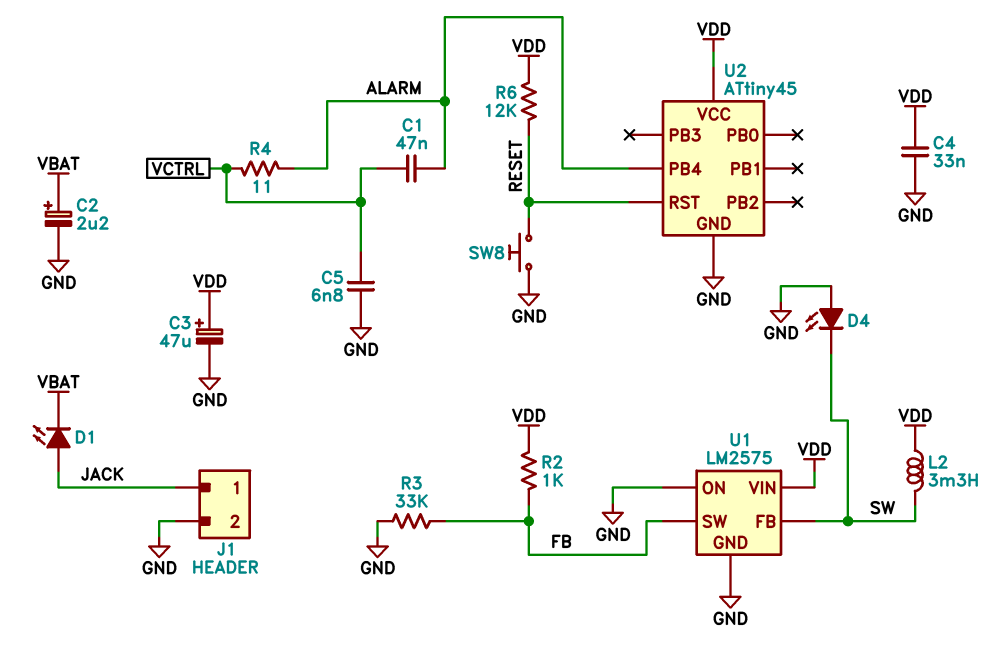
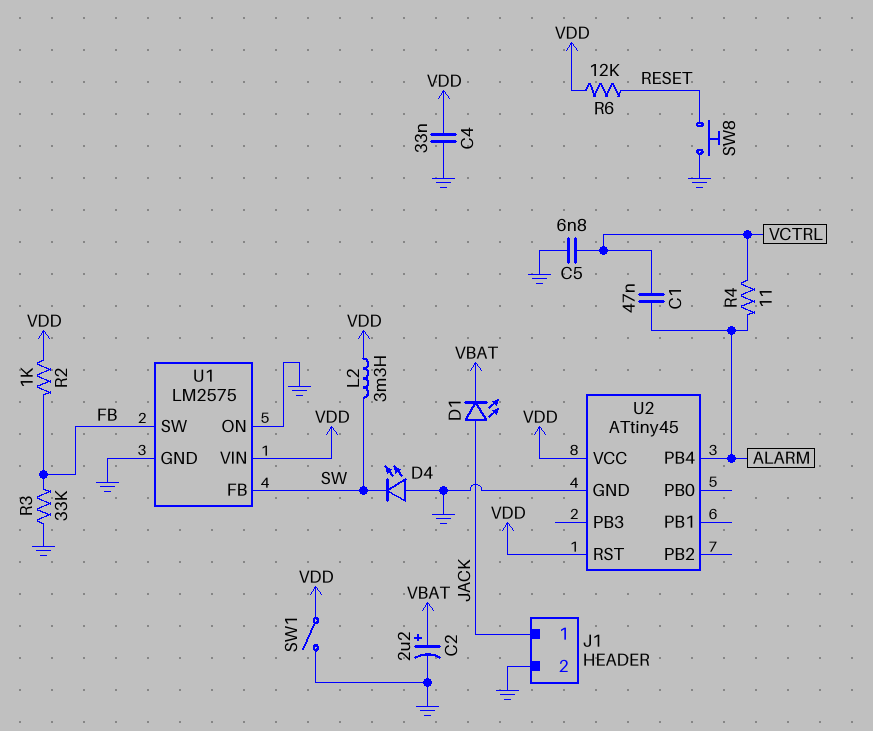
C3: 47uF (plus VDD, minus GND) -> none
SW1: none -> switch (GND, VDD)
U2 pin RST: RESET -> VDD

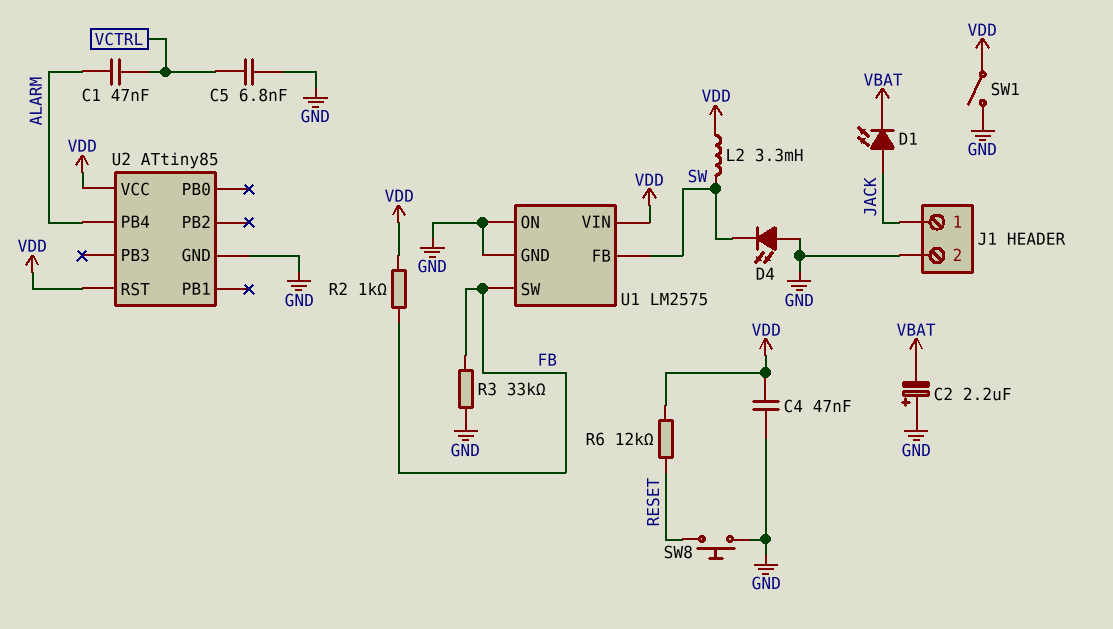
C2: 2.2uF (plus VBAT, minus GND) -> 2.2uF (plus GND, minus VBAT)
C4: 33nF (GND, VDD) -> 47nF (GND, VDD)
R4: 11 (ALARM, VCTRL) -> none
U2: ATtiny45 -> ATtiny85

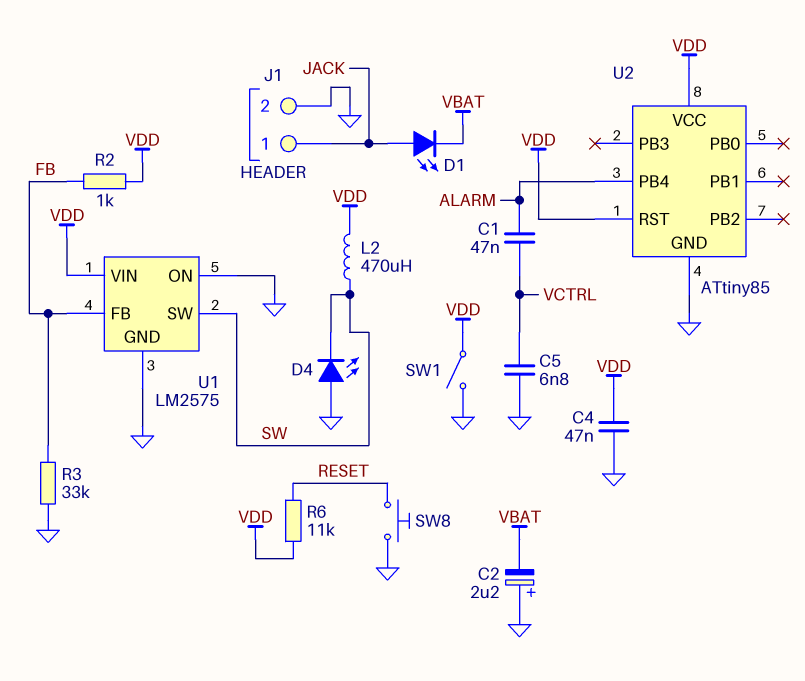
L2: 3.3mH (SW, VDD) -> 470uH (SW, VDD)
R6: 12k (RESET, VDD) -> 11k (RESET, VDD)
U1 pin FB: SW -> FB
U1 pin SW: FB -> SW

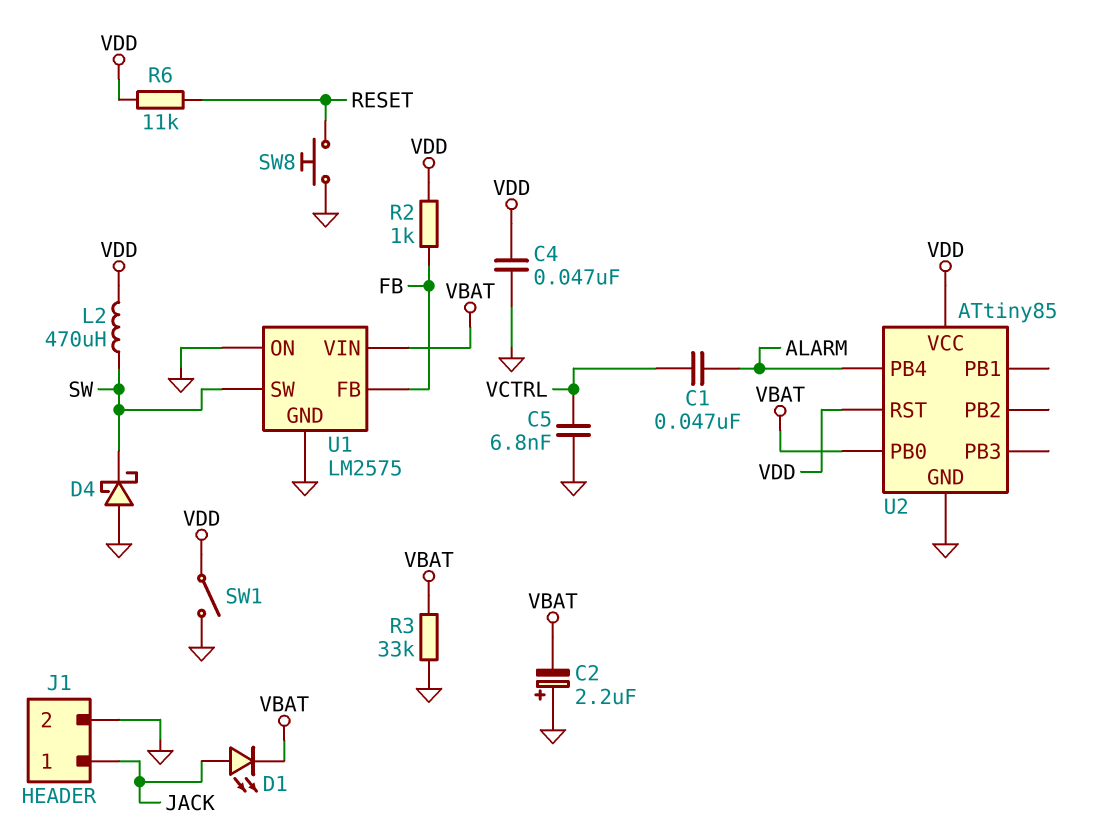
D4: LED (A GND, K SW) -> schottky (A GND, K SW)
R3: 33k (FB, GND) -> 33k (GND, VBAT)
U1 pin VIN: VDD -> VBAT
U2 pin PB0: none -> VBAT

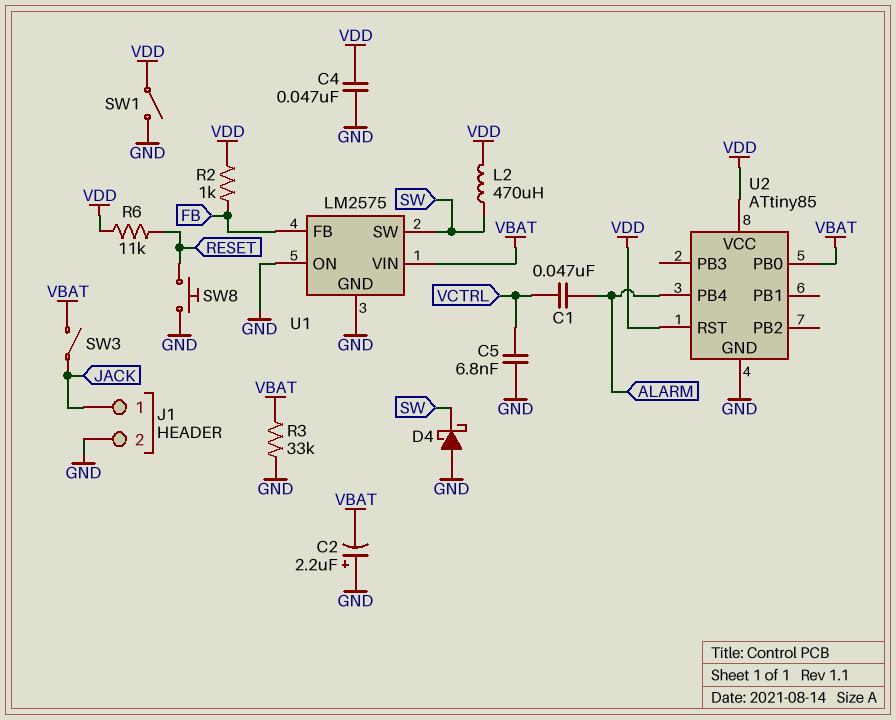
D1: LED (A JACK, K VBAT) -> none
SW3: none -> switch (JACK, VBAT)

